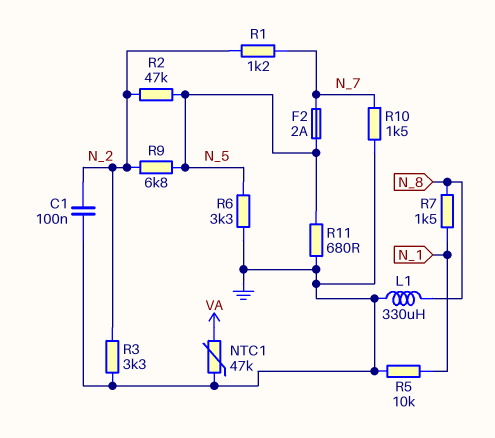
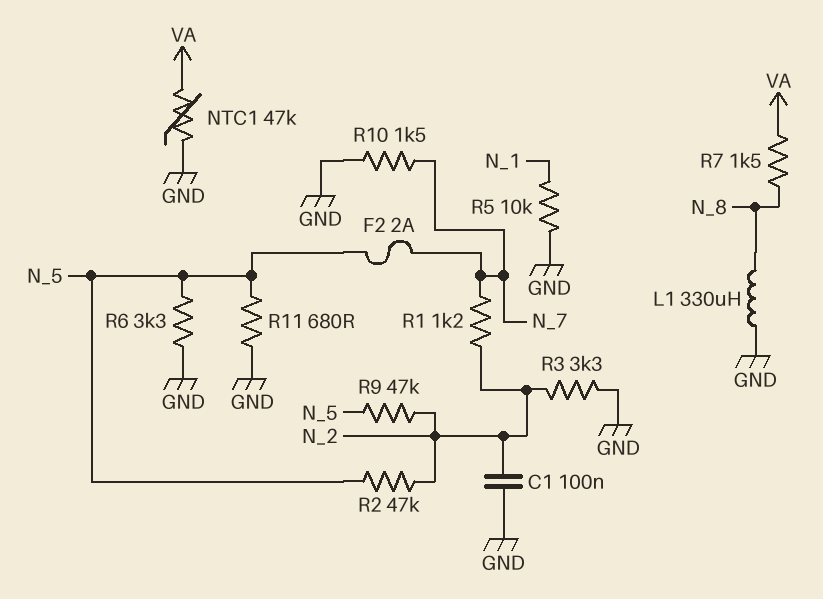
R7: 1.5k (N_1, N_8) -> 1.5k (N_8, VA)
R9: 6.8k (N_2, N_5) -> 47k (N_2, N_5)

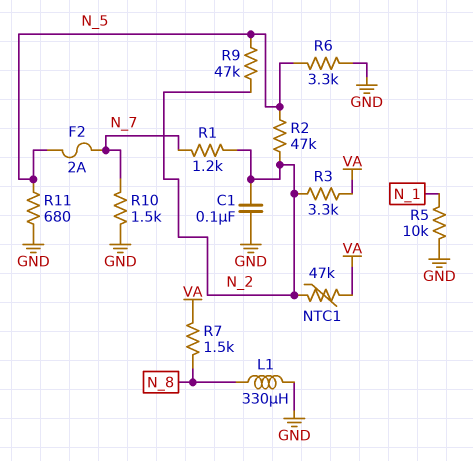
NTC1: 47k (GND, VA) -> 47k (N_2, VA)
R3: 3.3k (GND, N_2) -> 3.3k (N_2, VA)

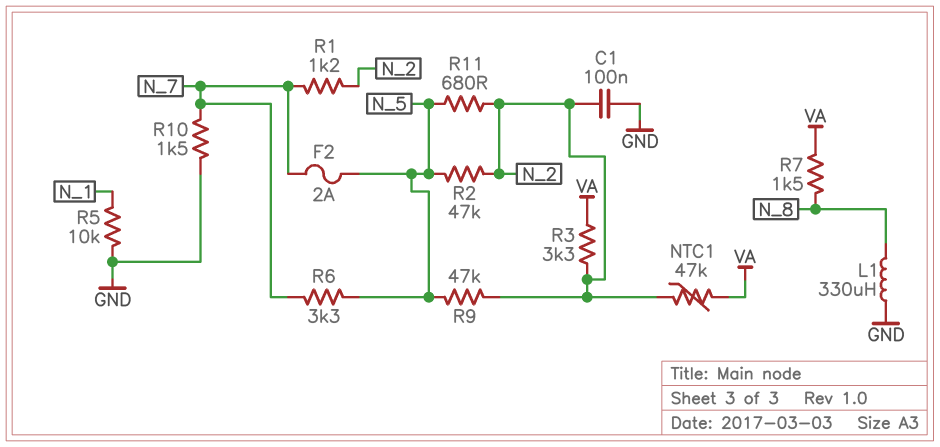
R6: 3.3k (GND, N_5) -> 3.3k (N_5, N_7)
R11: 680 (GND, N_5) -> 680 (N_2, N_5)

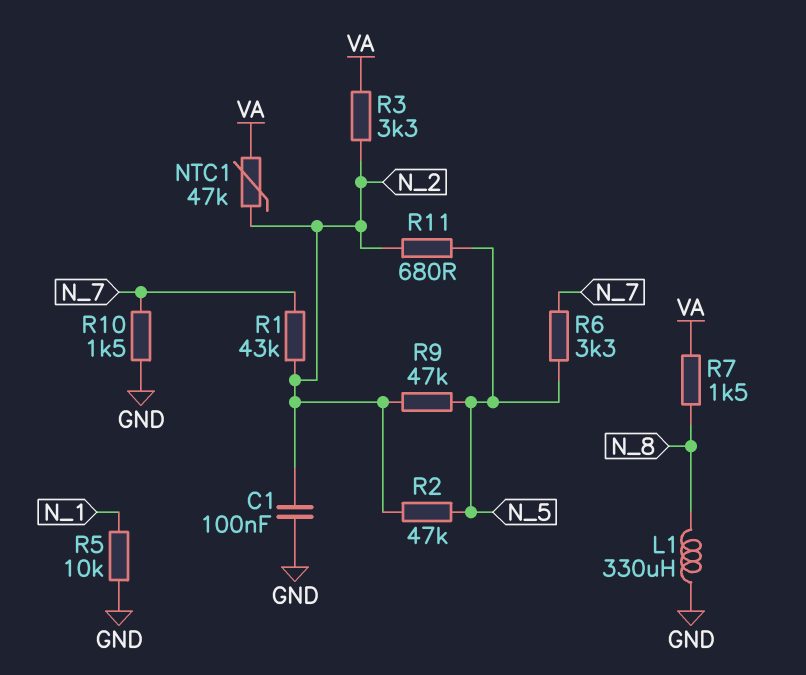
F2: 2A (N_5, N_7) -> none
R1: 1.2k (N_2, N_7) -> 43k (N_2, N_7)

